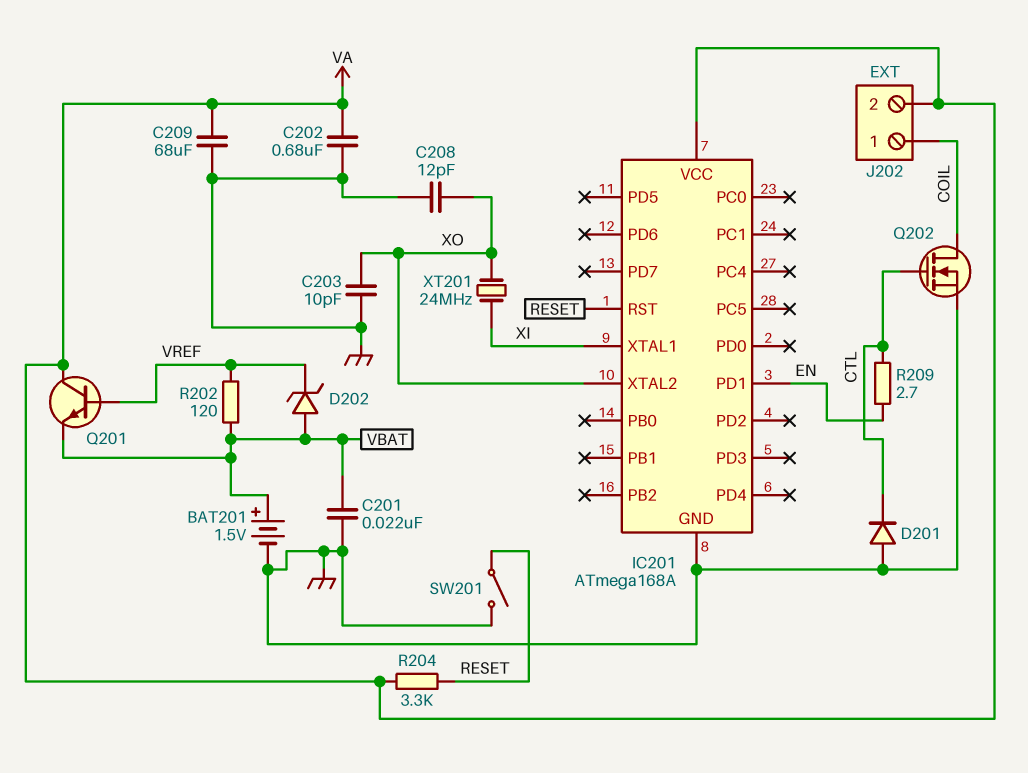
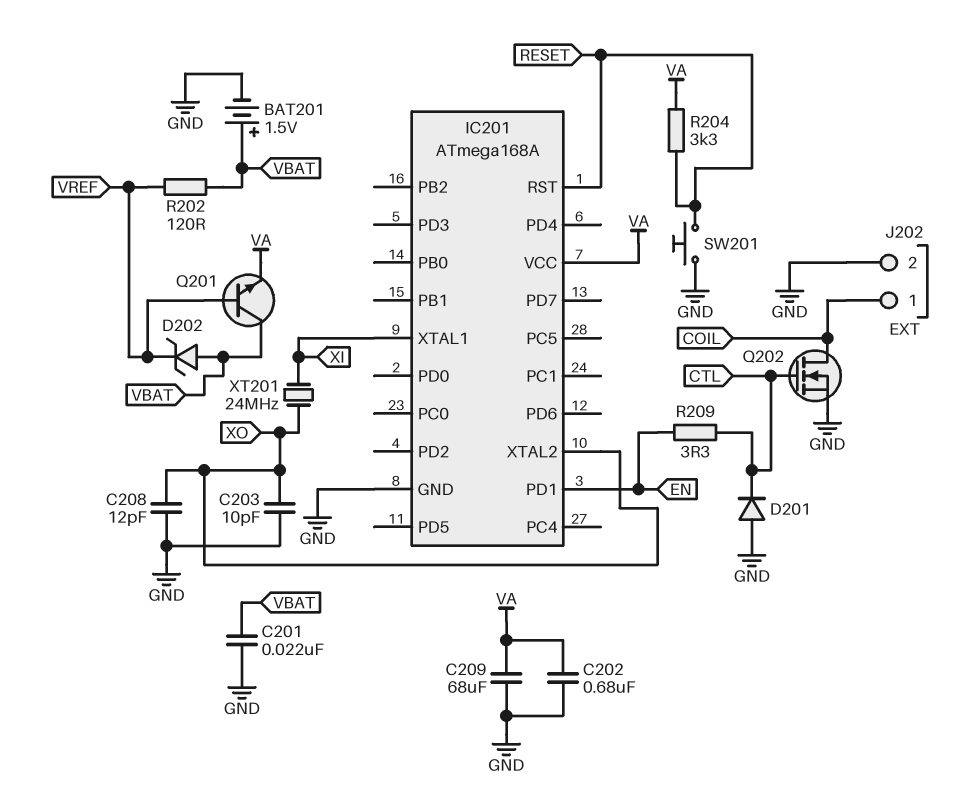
J202 pin 2: VA -> GND
Q201: NPN (B VREF, C VA, E VBAT) -> NPN (B VREF, C VBAT, E VA)
R209: 2.7 (CTL, EN) -> 3.3 (CTL, EN)
SW201: switch (GND, RESET) -> button (GND, RESET)

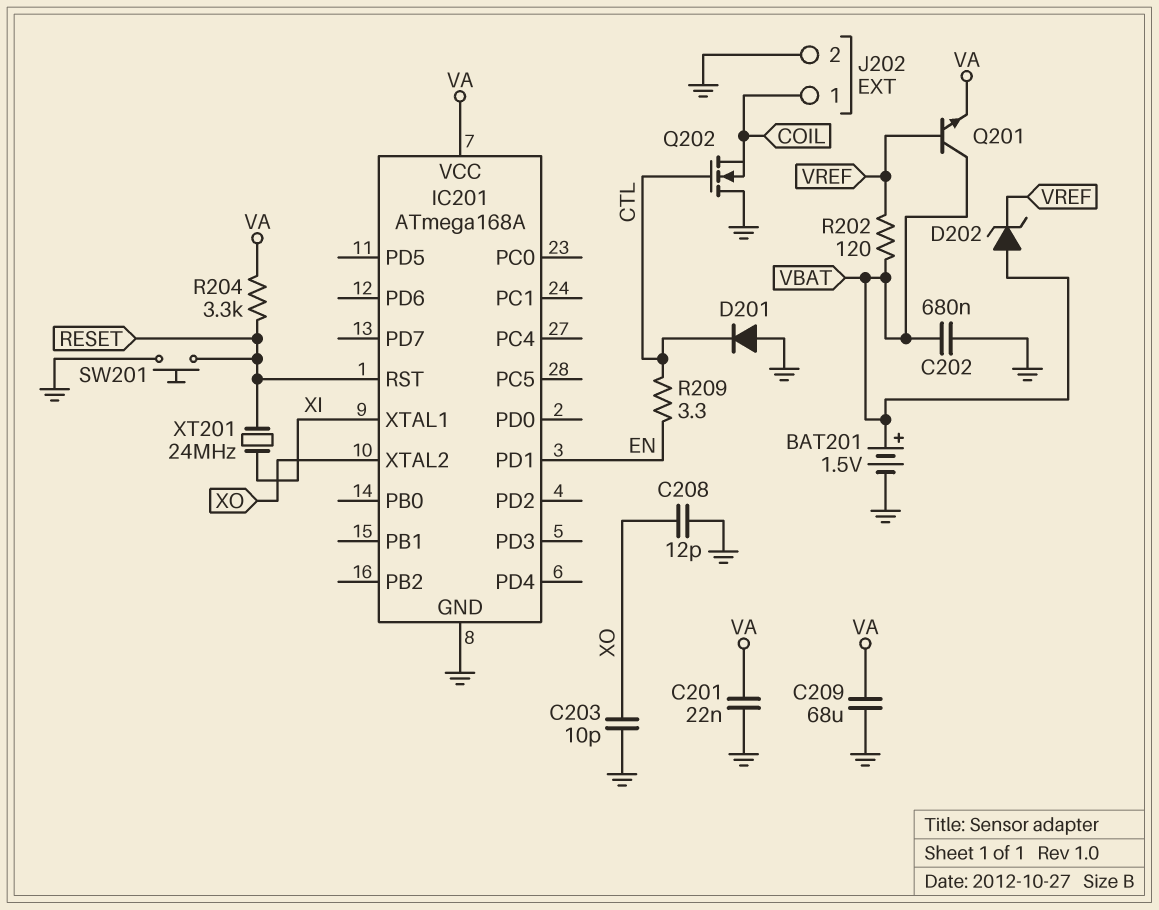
C201: 22nF (GND, VBAT) -> 22nF (GND, VA)
C202: 680nF (GND, VA) -> 680nF (GND, VBAT)
Q202: NMOS (G CTL, D COIL, S GND) -> NMOS (G CTL, D GND, S COIL)
XT201: 24MHz (XI, XO) -> 24MHz (RESET, XI)

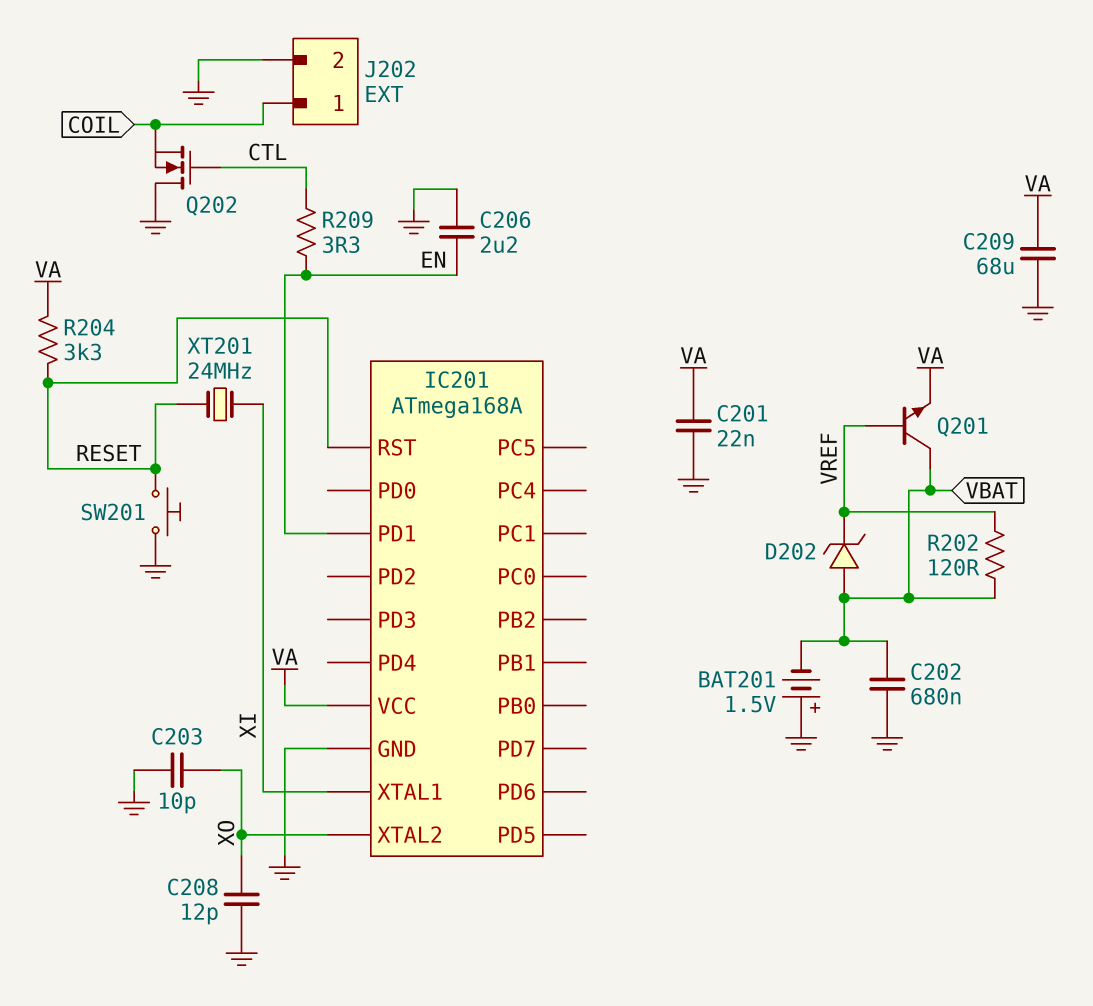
BAT201: 1.5V (plus VBAT, minus GND) -> 1.5V (plus GND, minus VBAT)
C206: none -> 2.2uF (EN, GND)
D201: diode (A GND, K CTL) -> none

